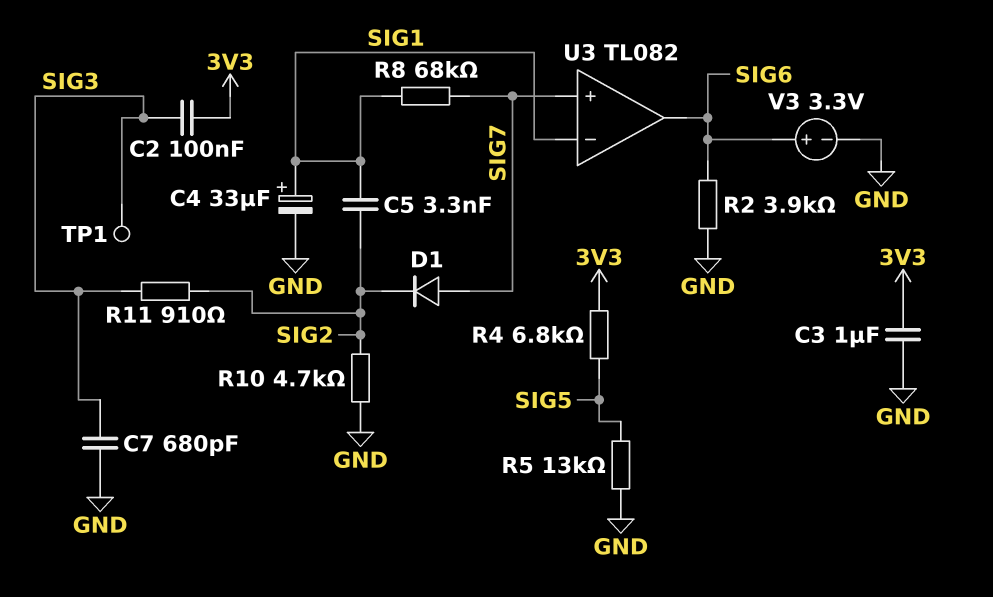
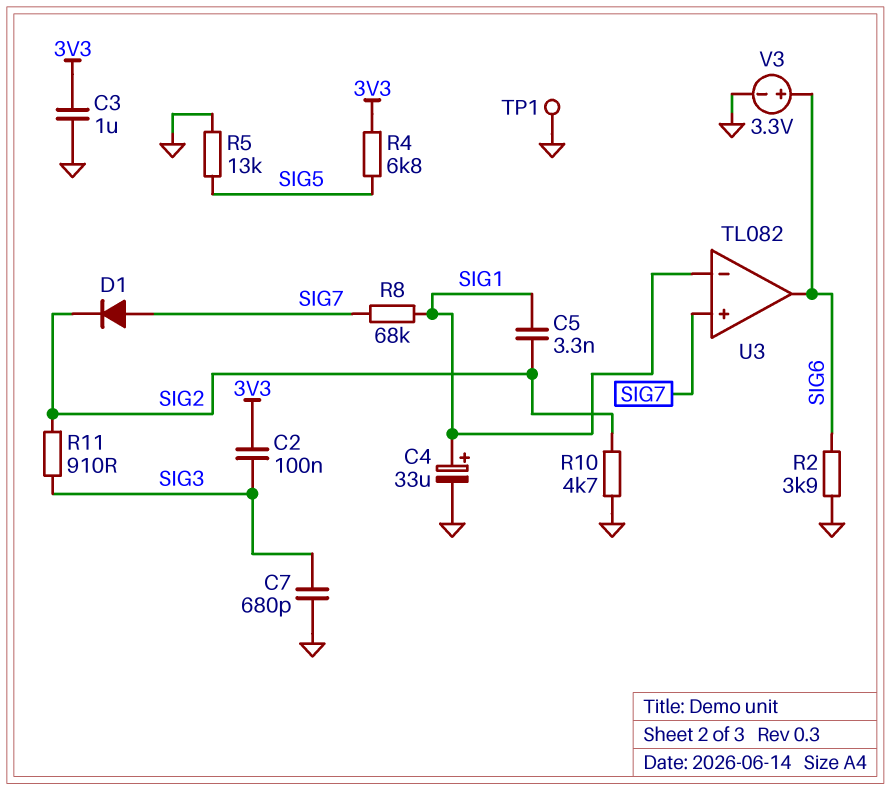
TP1: test point (SIG3) -> test point (GND)

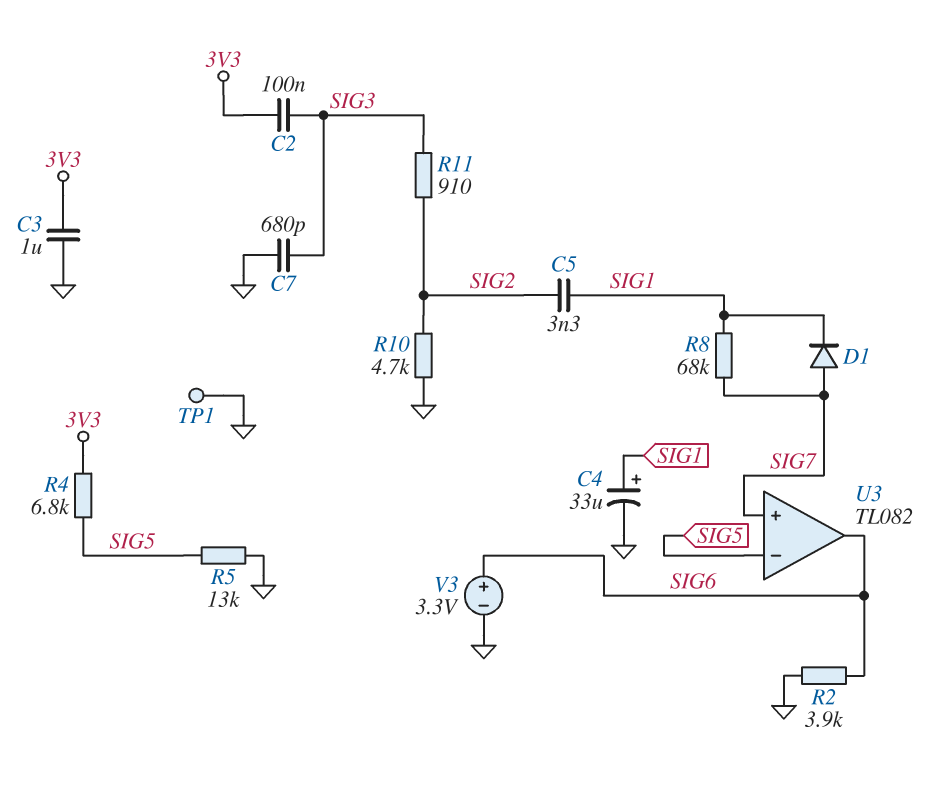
D1: diode (A SIG7, K SIG2) -> diode (A SIG7, K SIG1)
U3 pin in-: SIG1 -> SIG5

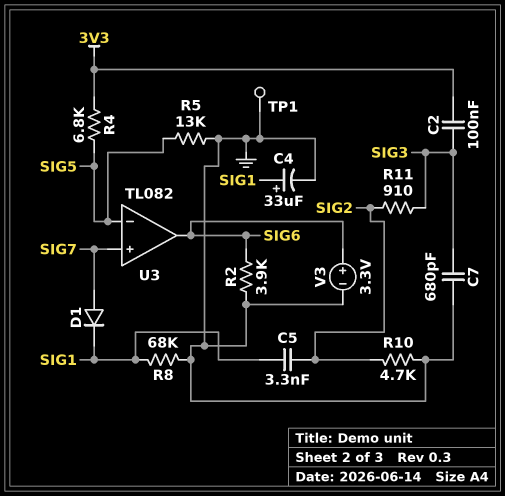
C3: 1uF (3V3, GND) -> none
R8: 68k (SIG1, SIG7) -> 68k (GND, SIG1)

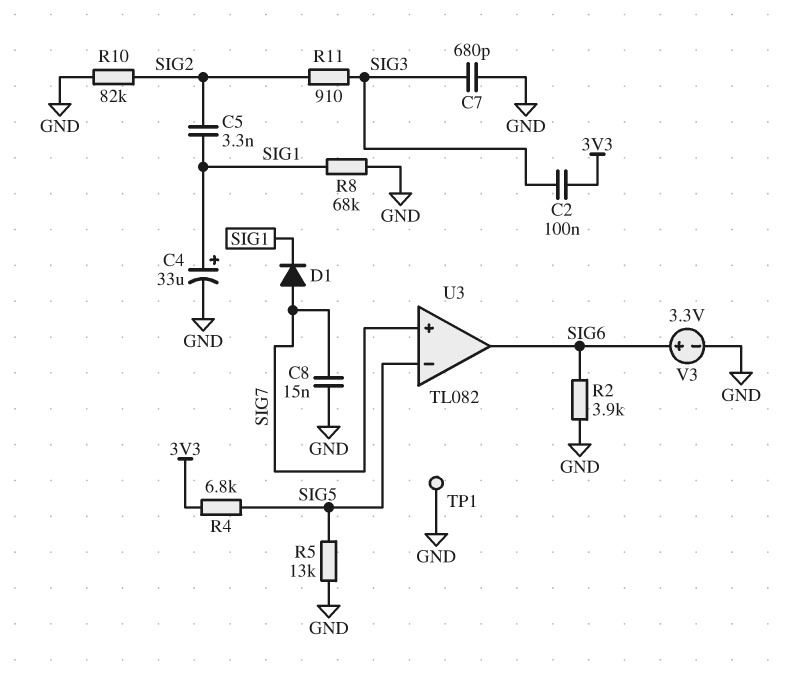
C8: none -> 15nF (GND, SIG7)
R10: 4.7k (GND, SIG2) -> 82k (GND, SIG2)

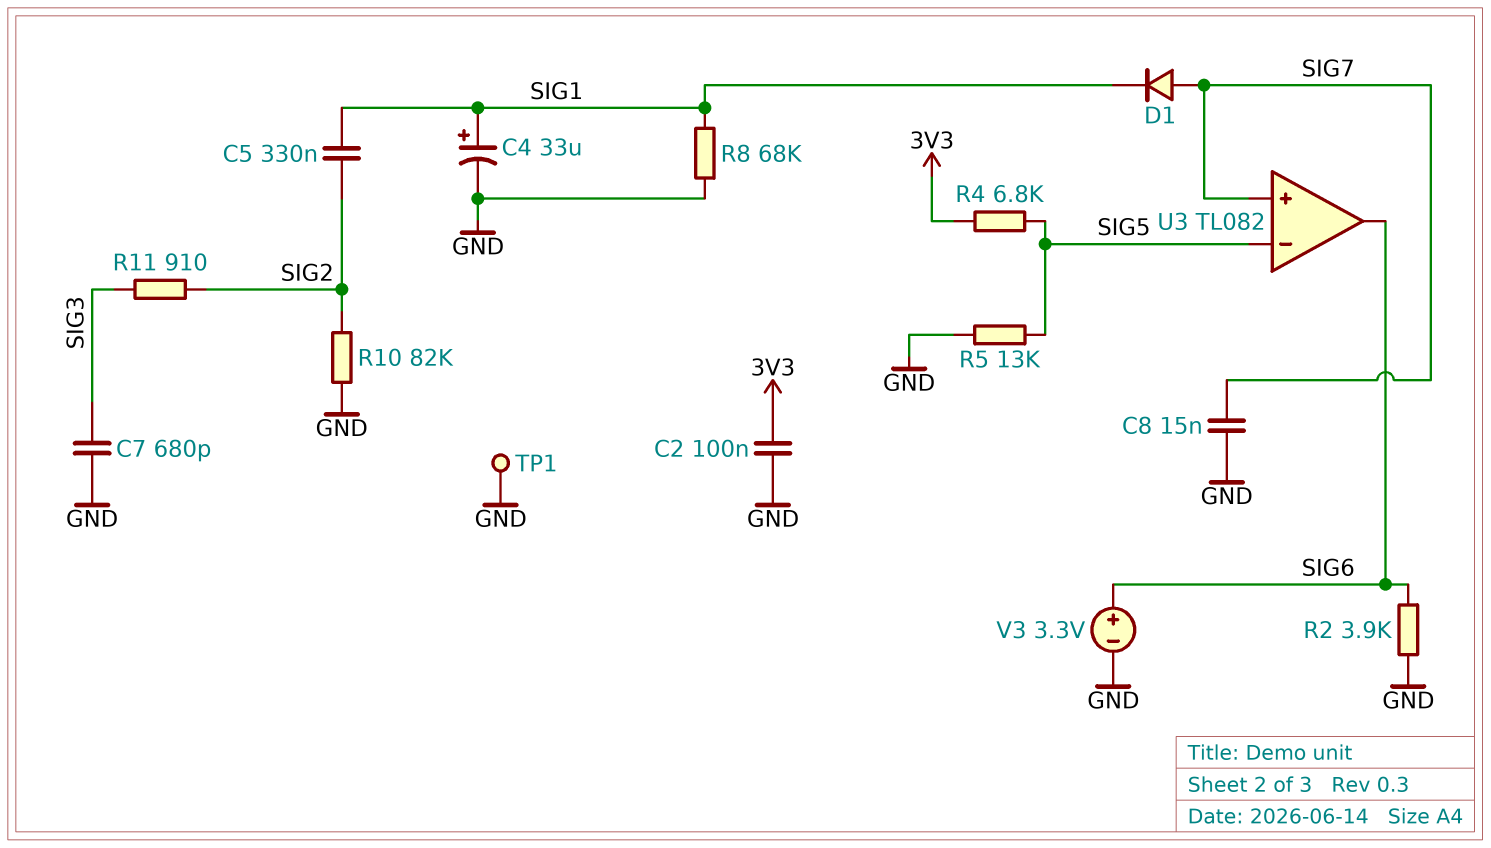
C2: 100nF (3V3, SIG3) -> 100nF (3V3, GND)
C5: 3.3nF (SIG1, SIG2) -> 330nF (SIG1, SIG2)

